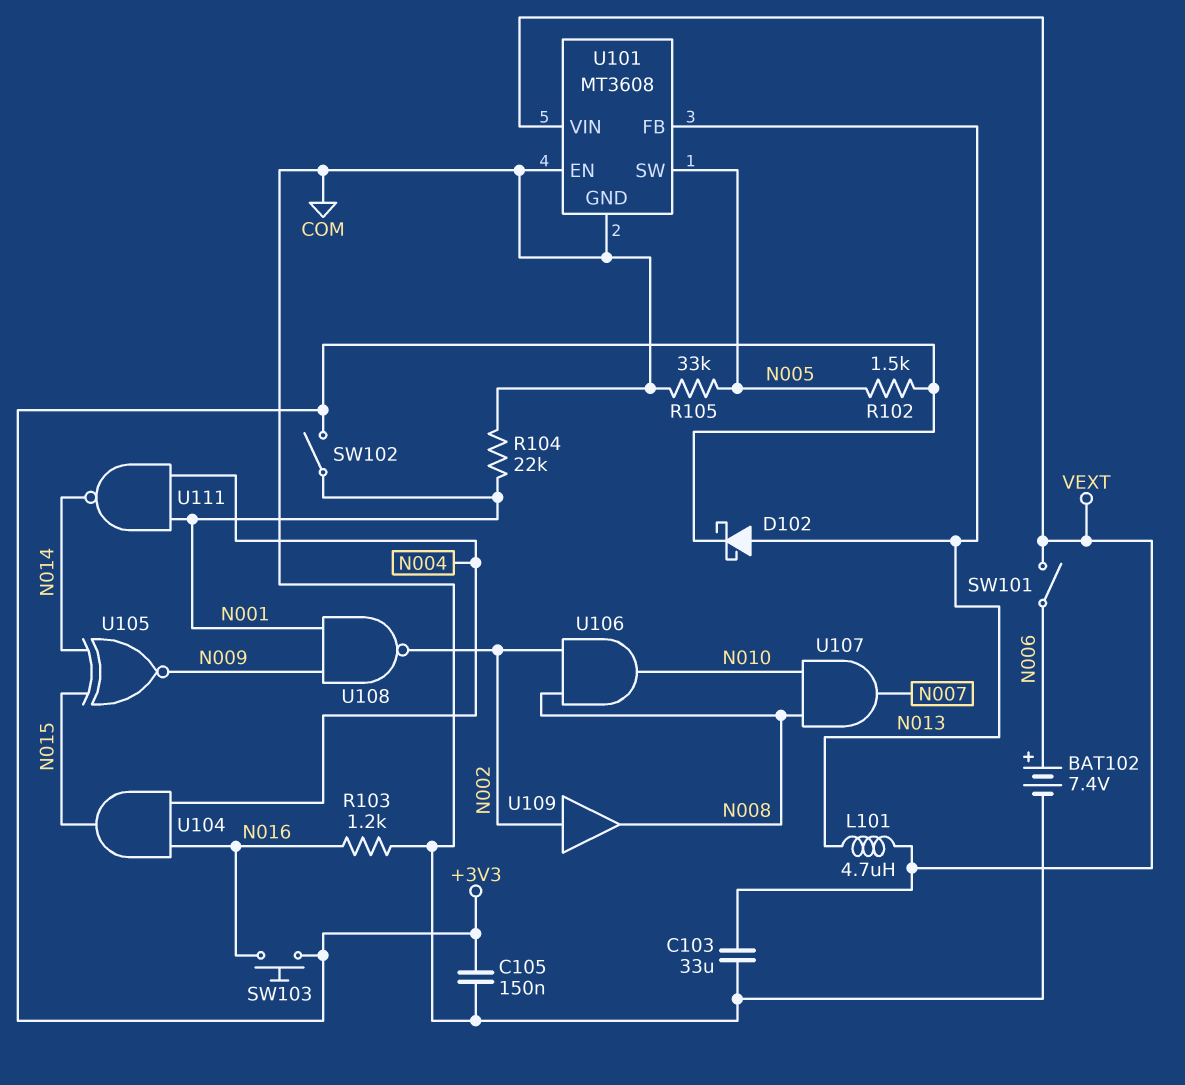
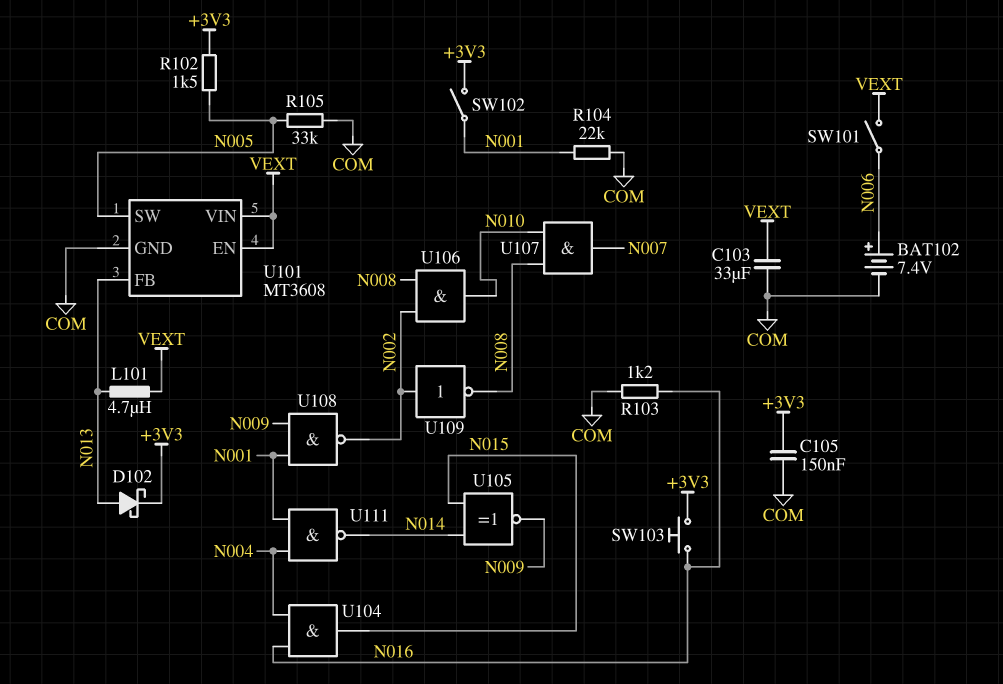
U101 pin EN: COM -> VEXT
U109: buffer (in N002, out N008) -> NOT (in N002, out N008)

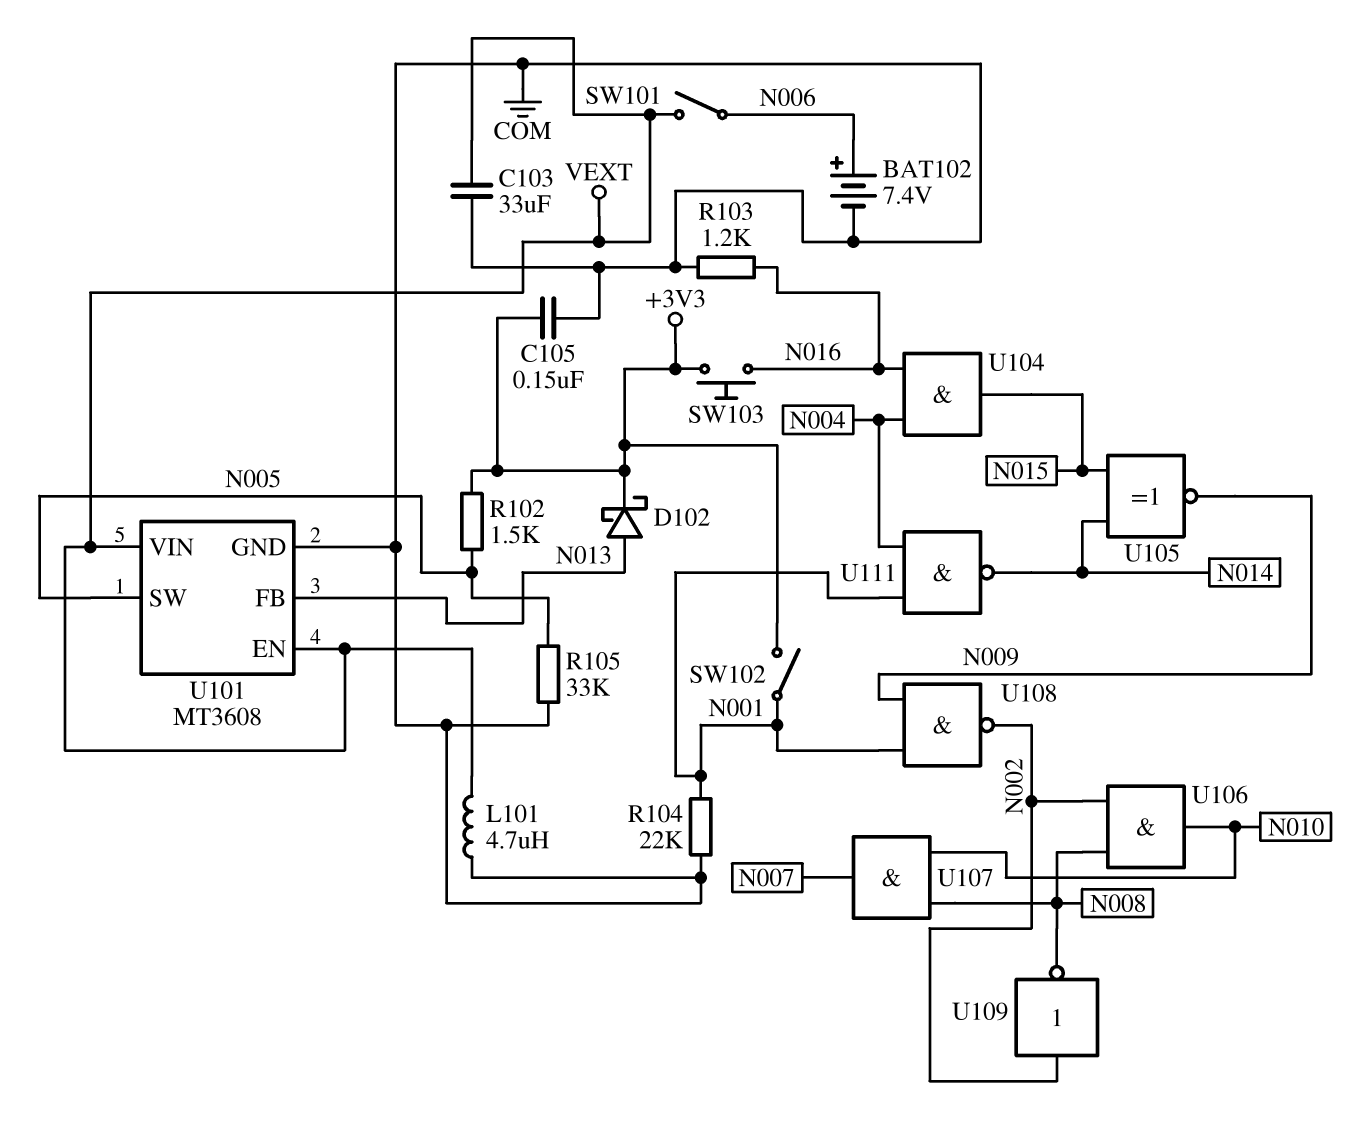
L101: 4.7uH (N013, VEXT) -> 4.7uH (COM, VEXT)

